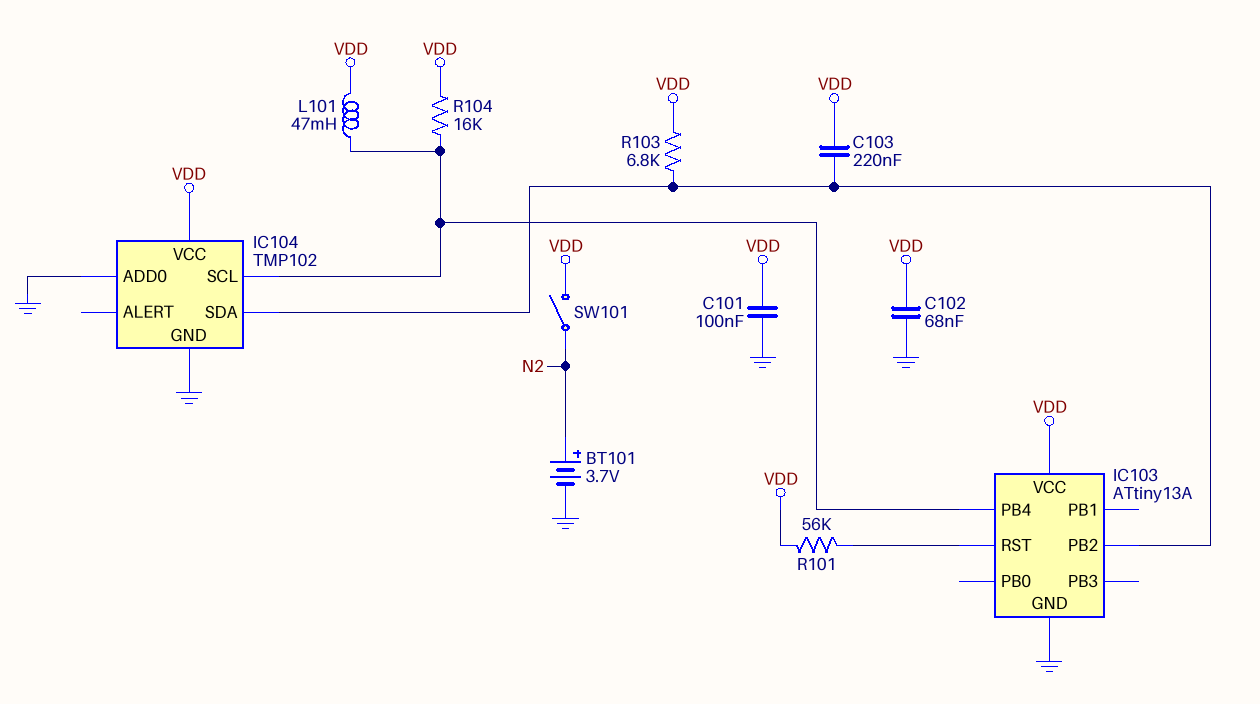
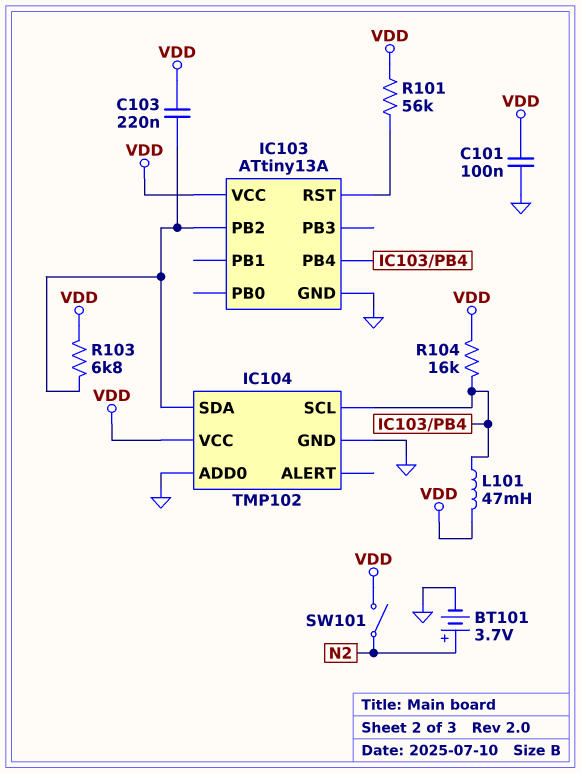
C102: 68nF (GND, VDD) -> none

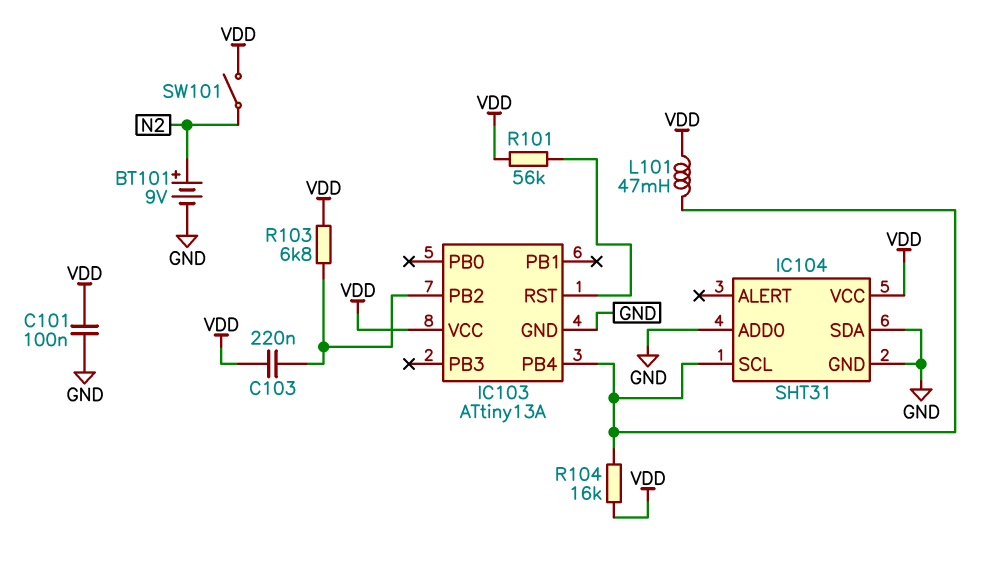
BT101: 3.7V (plus N2, minus GND) -> 9V (plus N2, minus GND)
IC104: TMP102 -> SHT31
IC104 pin SDA: IC103/PB2 -> GND

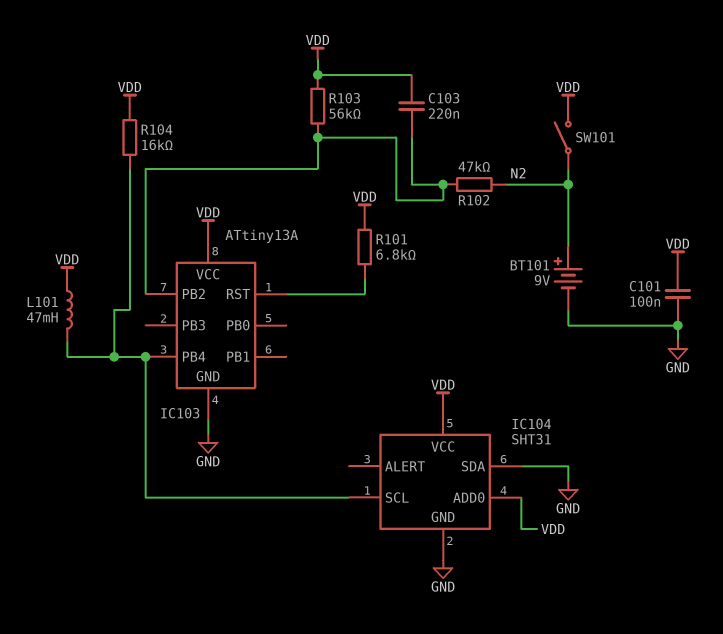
IC104 pin ADD0: GND -> VDD
R101: 56k (IC103/RST, VDD) -> 6.8k (IC103/RST, VDD)
R102: none -> 47k (IC103/PB2, N2)
R103: 6.8k (IC103/PB2, VDD) -> 56k (IC103/PB2, VDD)

